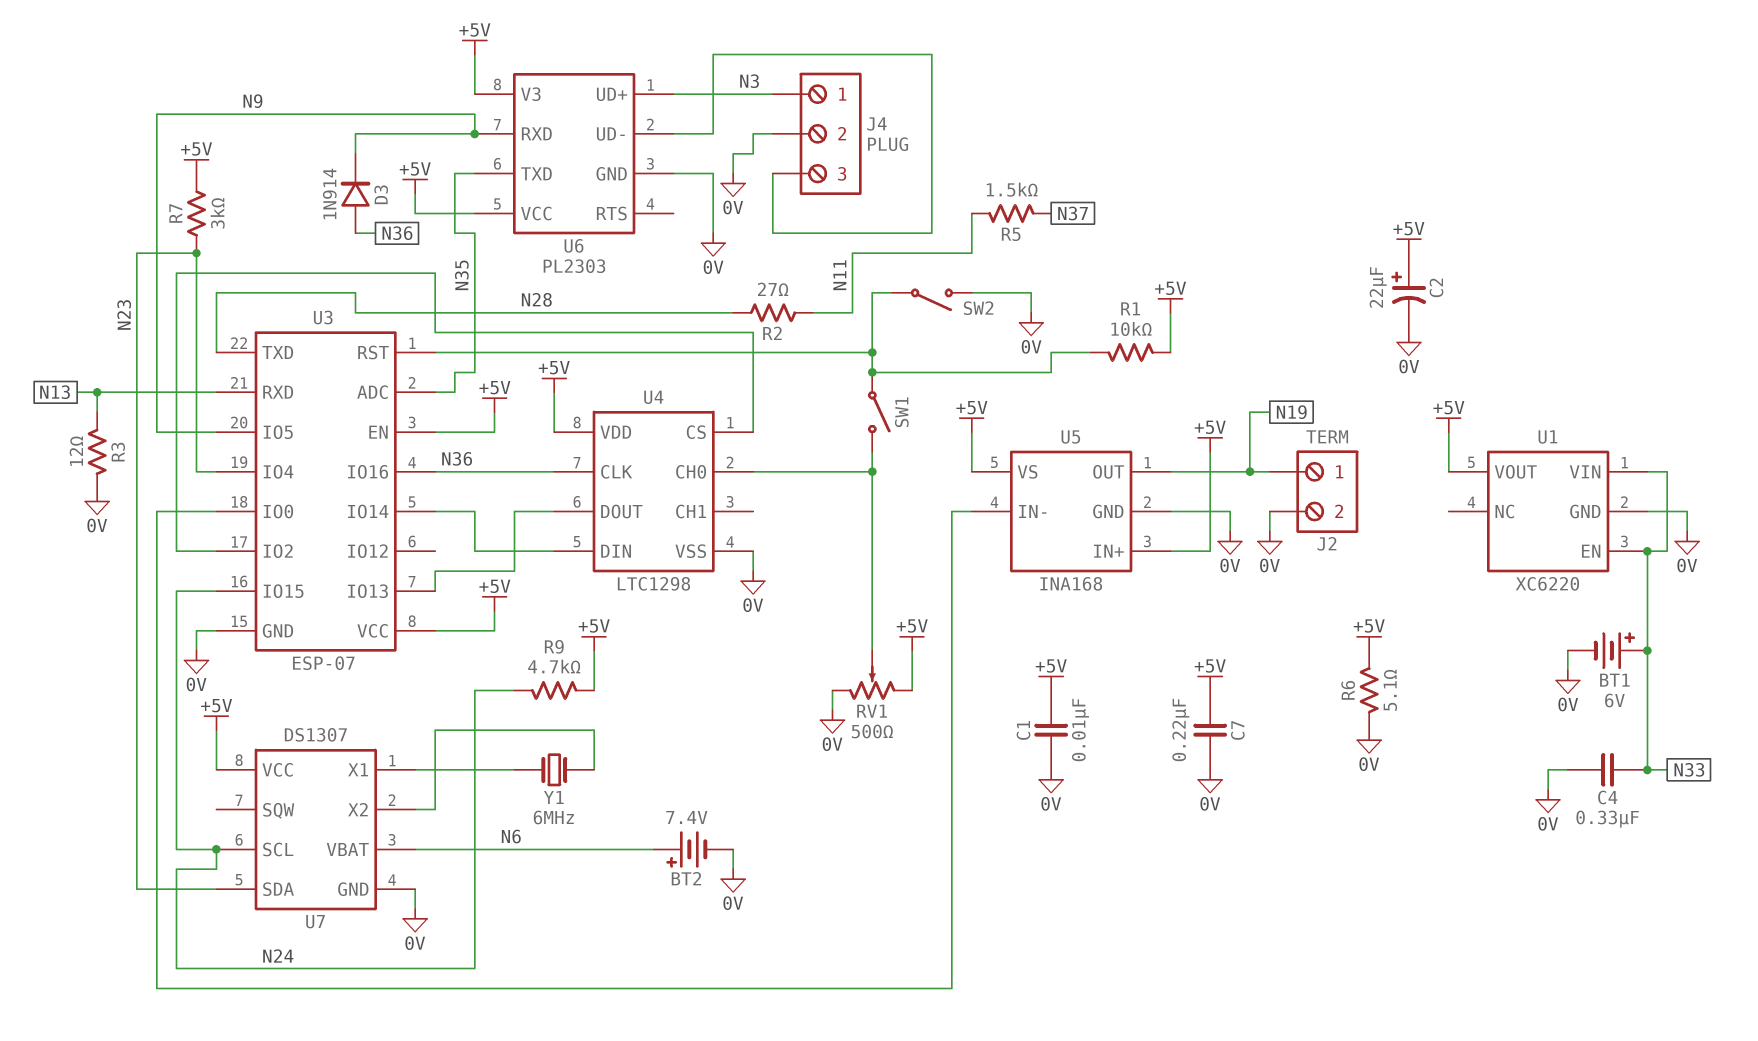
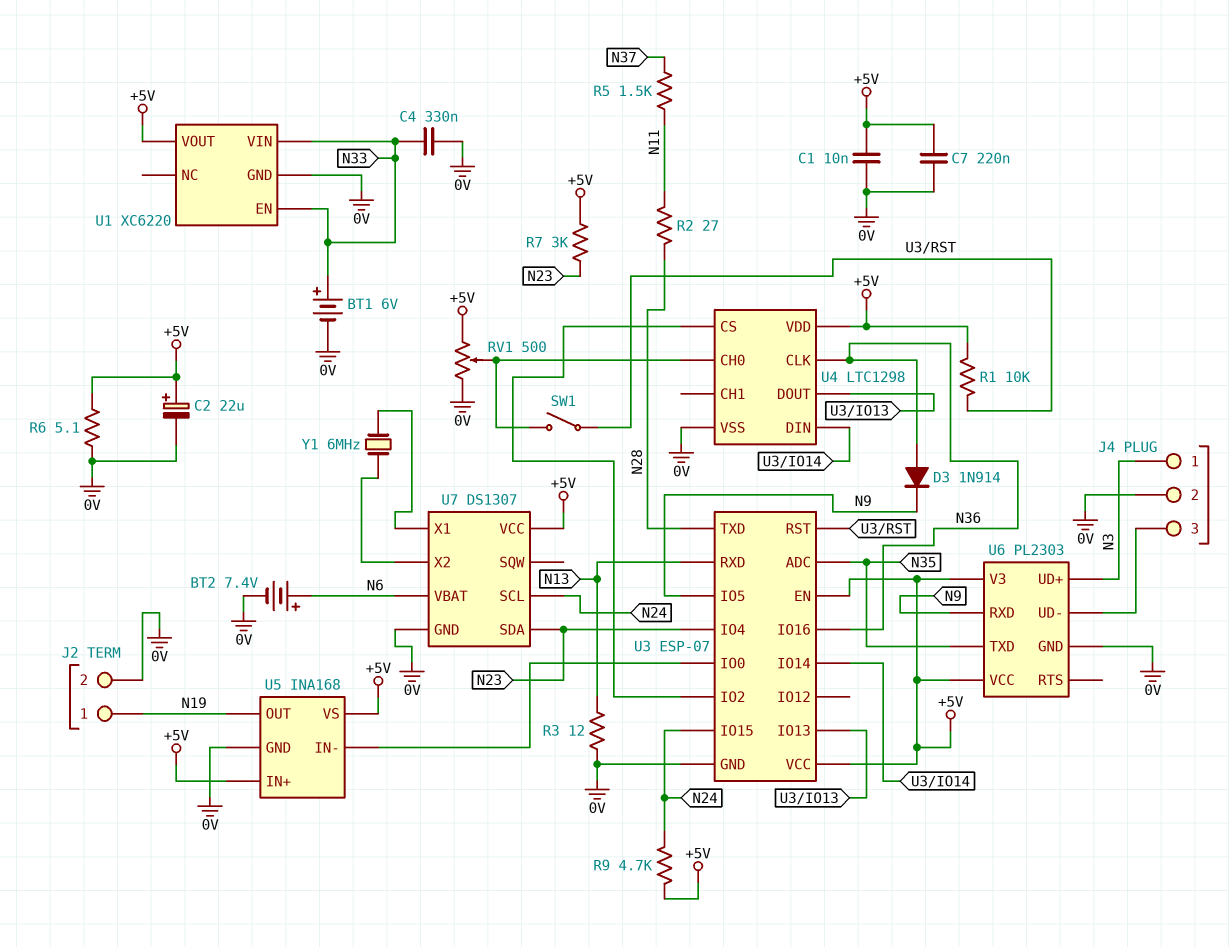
SW2: switch (0V, U3/RST) -> none

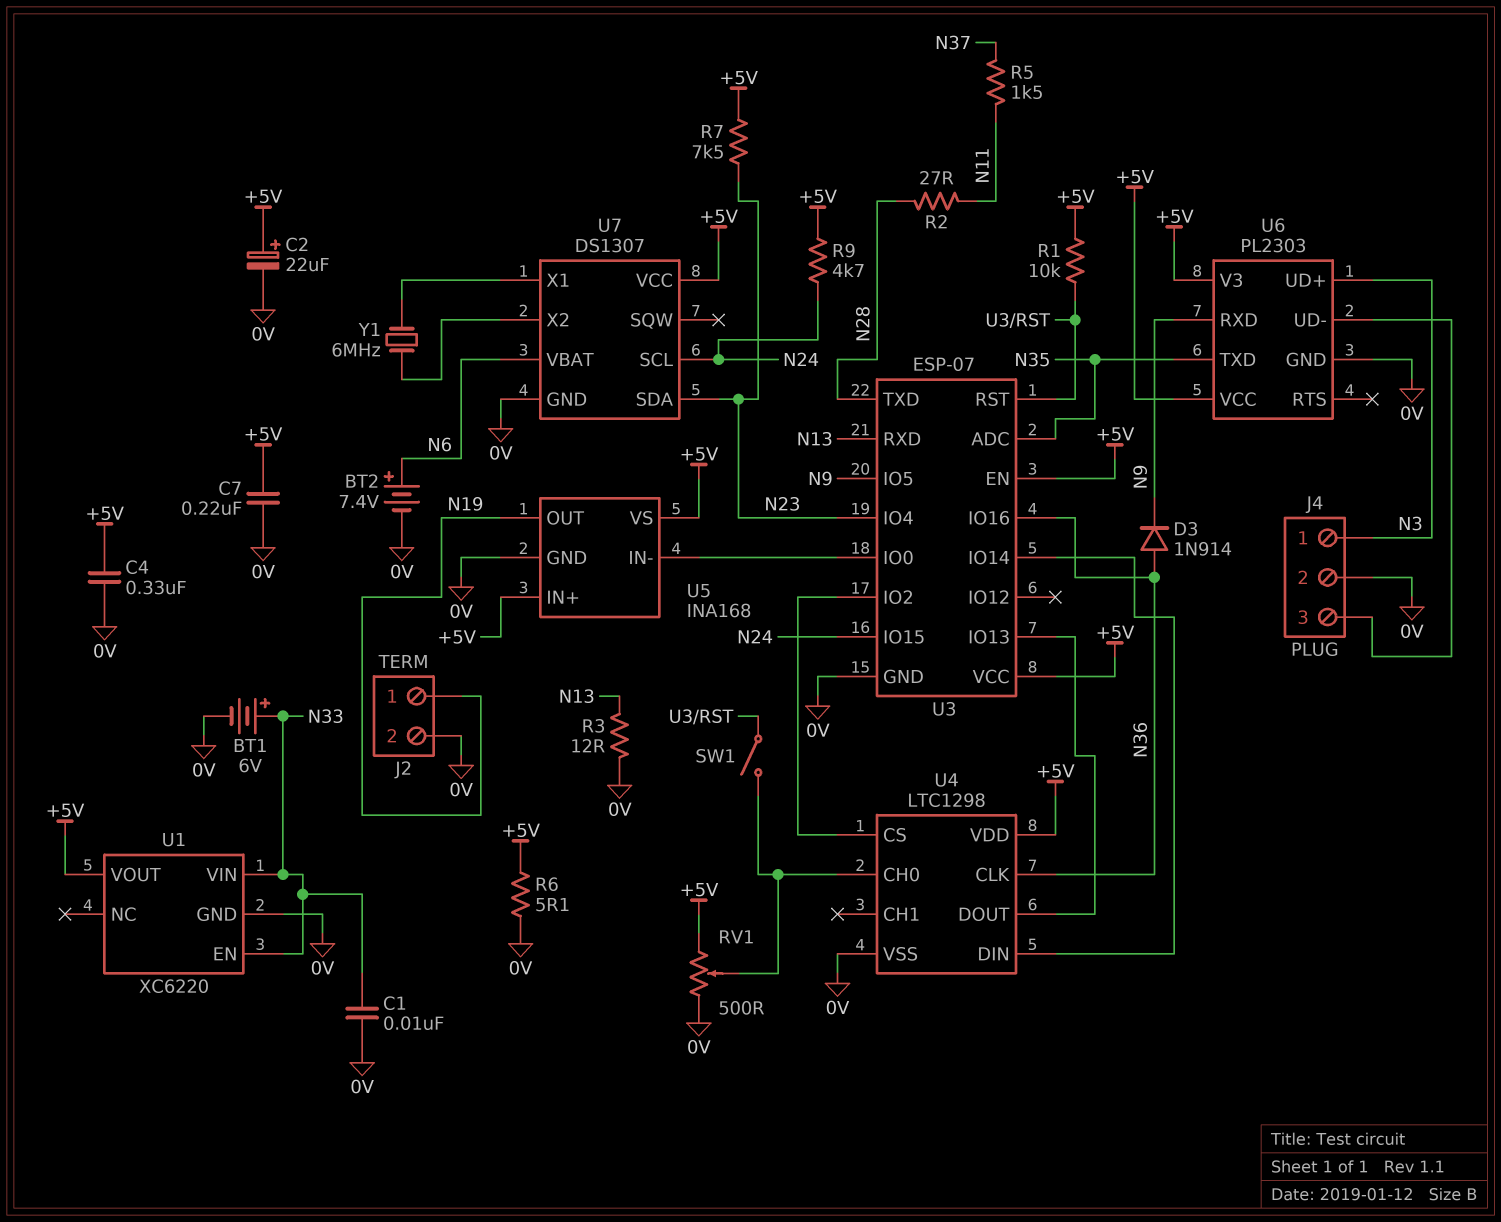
C1: 10nF (+5V, 0V) -> 10nF (0V, N33)
C4: 330nF (0V, N33) -> 330nF (+5V, 0V)
R7: 3k (+5V, N23) -> 7.5k (+5V, N23)

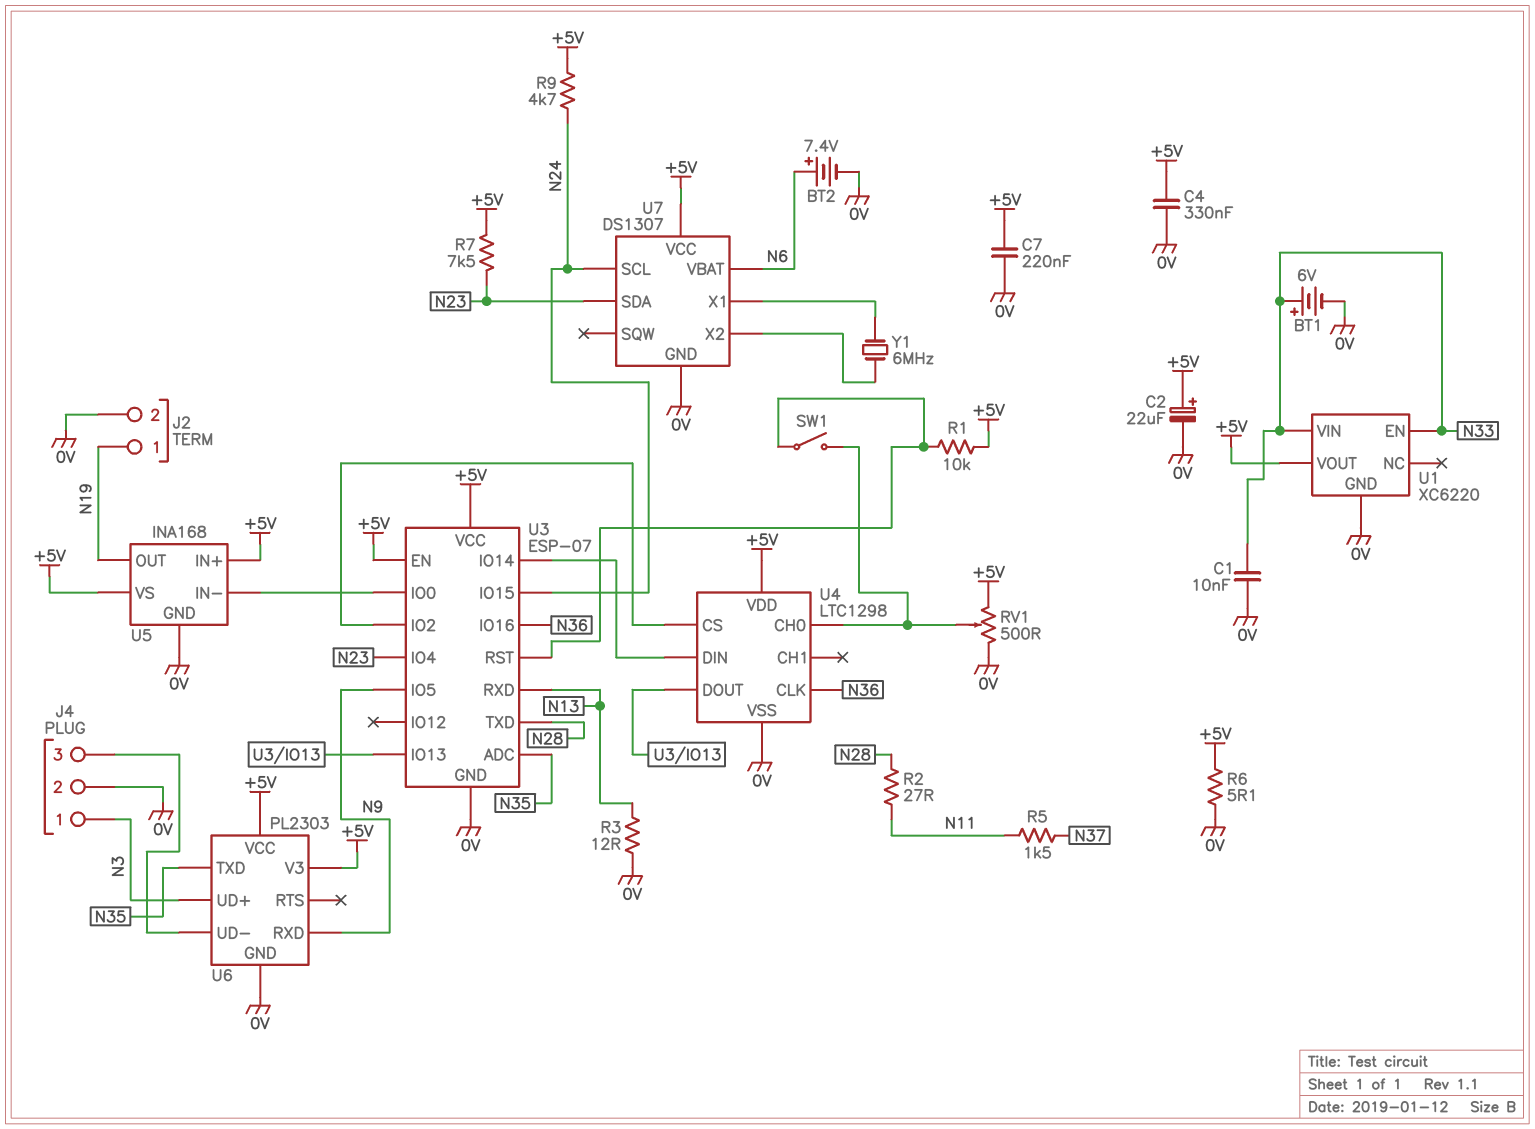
D3: diode 1N914 (A N36, K N9) -> none

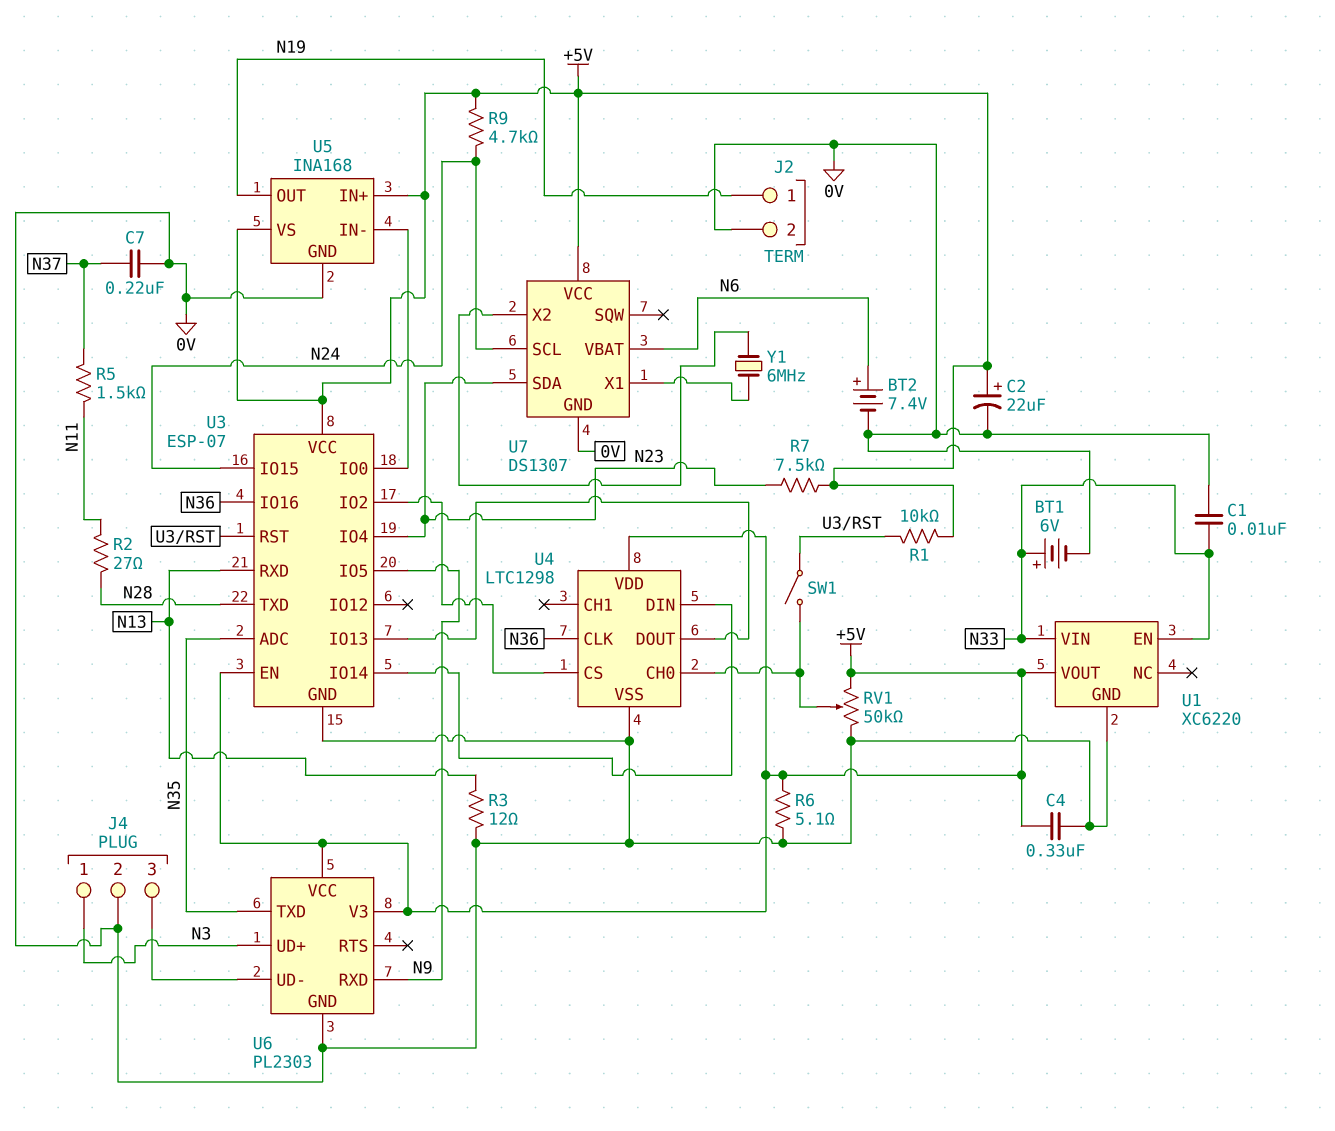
C7: 220nF (+5V, 0V) -> 220nF (0V, N37)
RV1: 500 (+5V, 0V, wiper U4/CH0) -> 50k (+5V, 0V, wiper U4/CH0)

